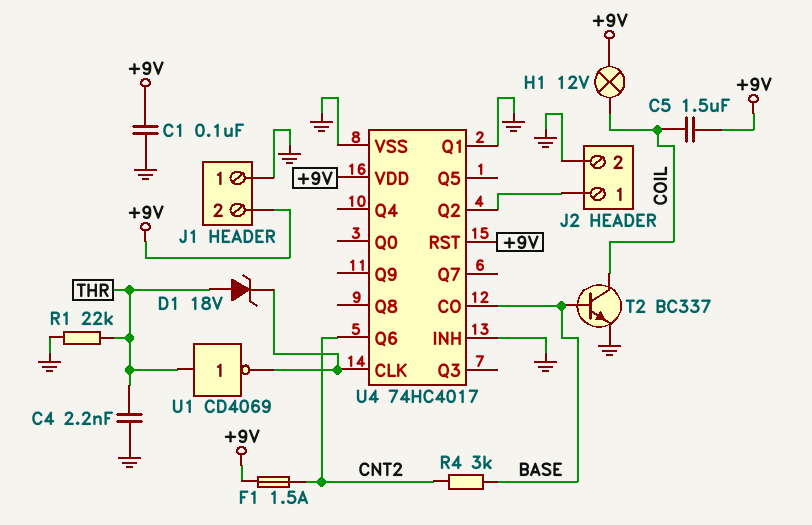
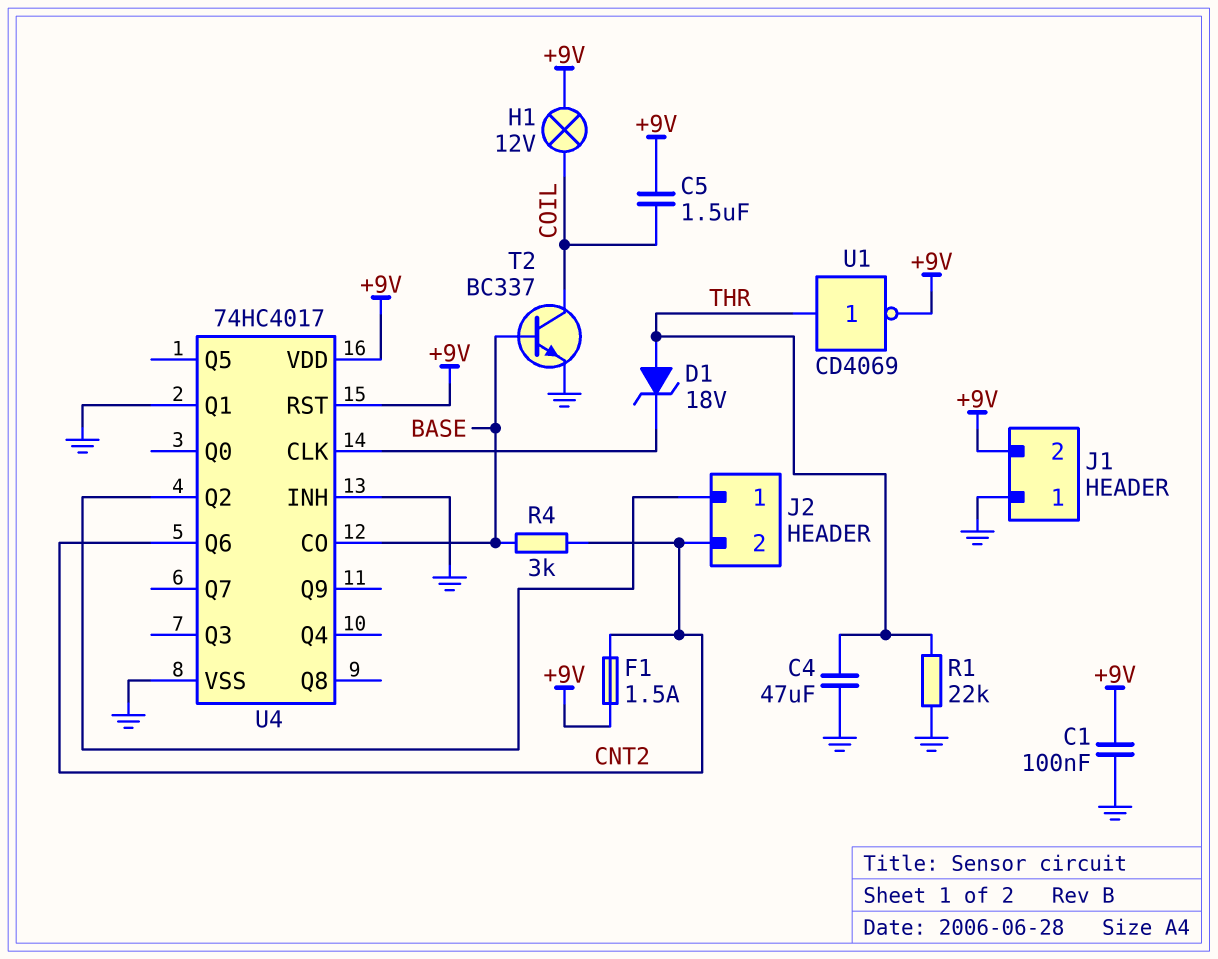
C4: 2.2nF (GND, THR) -> 47uF (GND, THR)
J2 pin 2: GND -> CNT2
U1: NOT CD4069 (in THR, out U4/CLK) -> NOT CD4069 (in THR, out +9V)

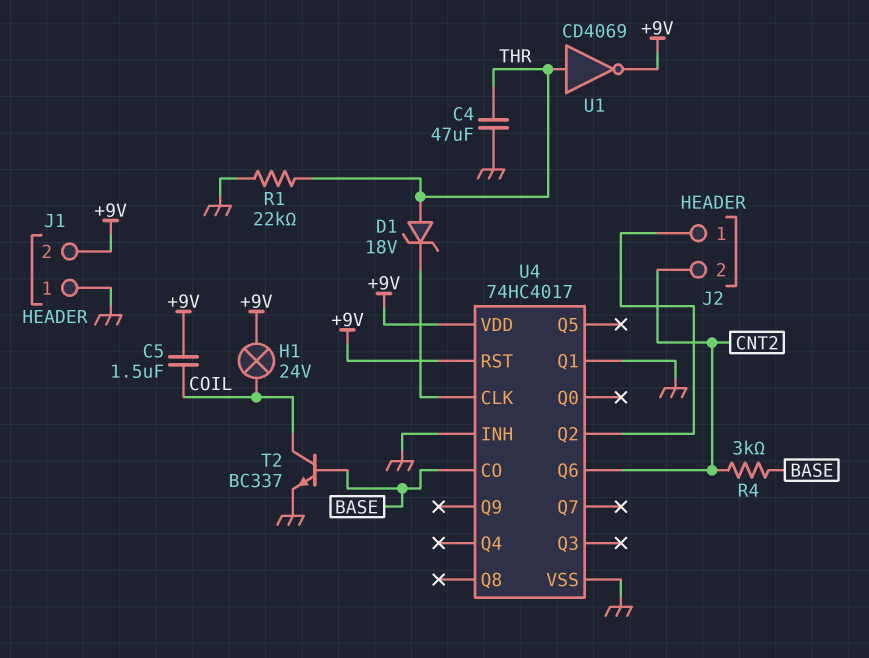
C1: 100nF (+9V, GND) -> none
F1: 1.5A (+9V, CNT2) -> none
H1: lamp 12V (+9V, COIL) -> lamp 24V (+9V, COIL)

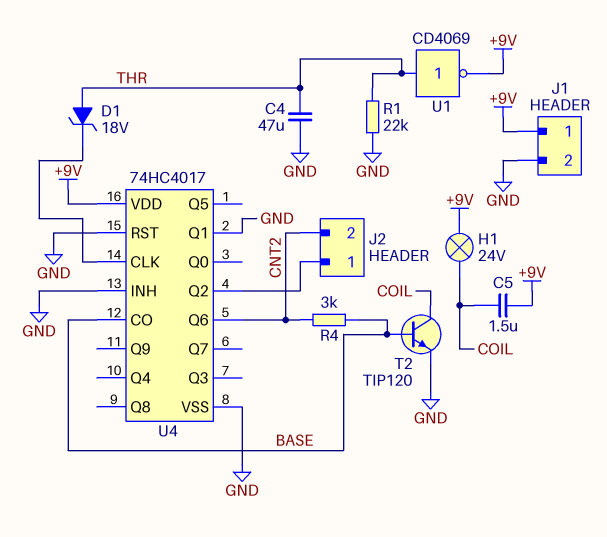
J1 pin 1: GND -> +9V
J1 pin 2: +9V -> GND
T2: NPN BC337 (B BASE, C COIL, E GND) -> NPN TIP120 (B BASE, C COIL, E GND)
U4 pin RST: +9V -> GND

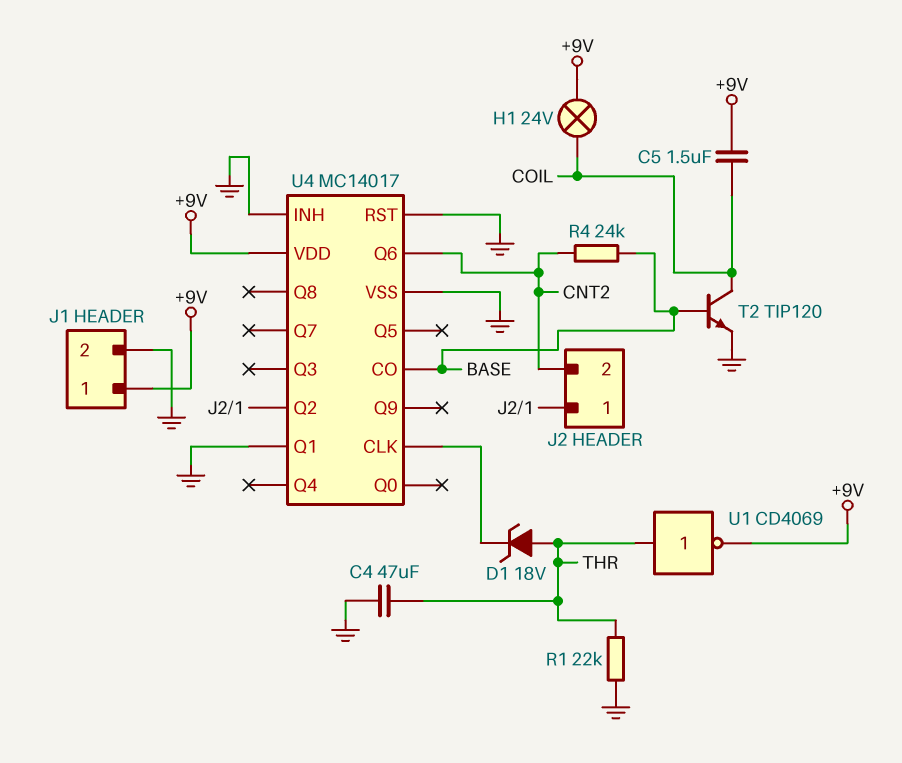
R4: 3k (BASE, CNT2) -> 24k (BASE, CNT2)
U4: 74HC4017 -> MC14017

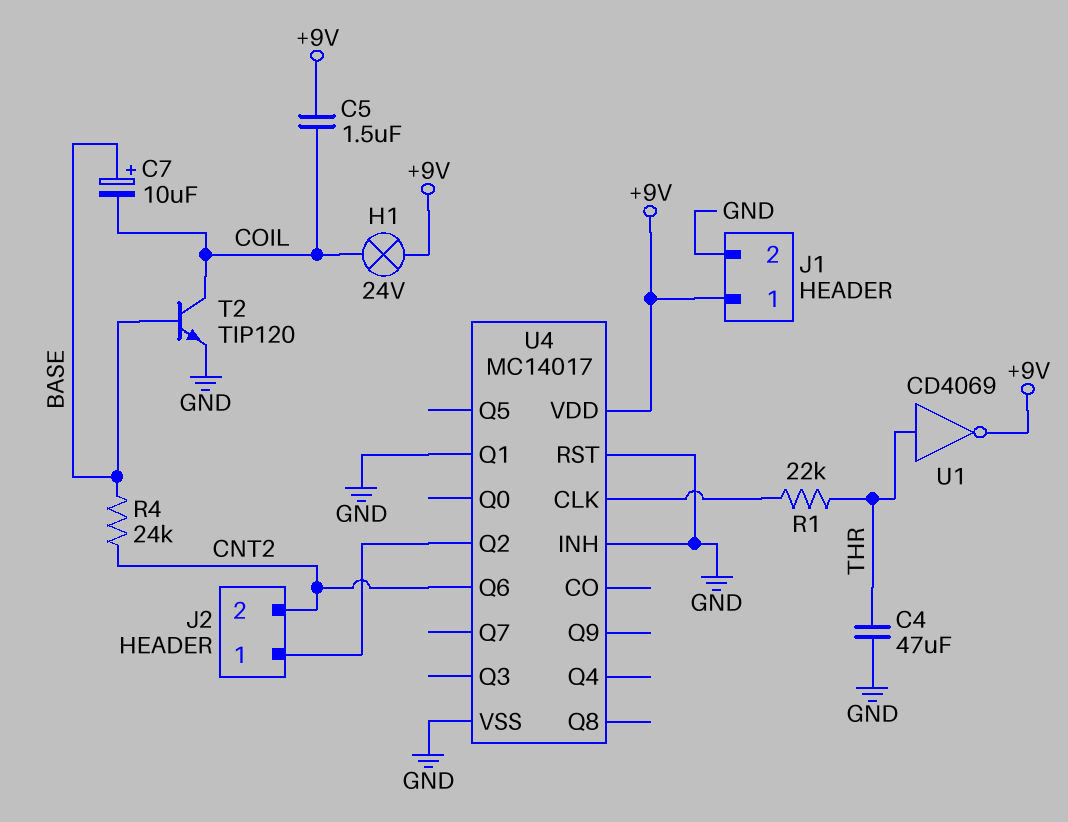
C7: none -> 10uF (plus BASE, minus COIL)
D1: zener 18V (A THR, K U4/CLK) -> none
R1: 22k (GND, THR) -> 22k (THR, U4/CLK)
U4 pin CO: BASE -> none

